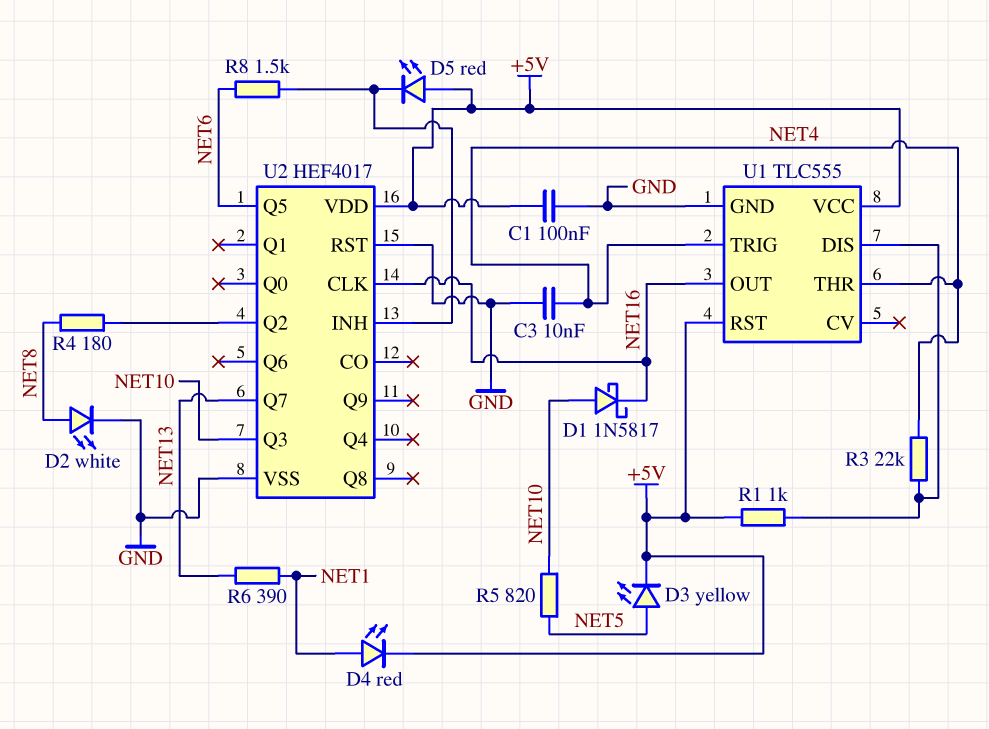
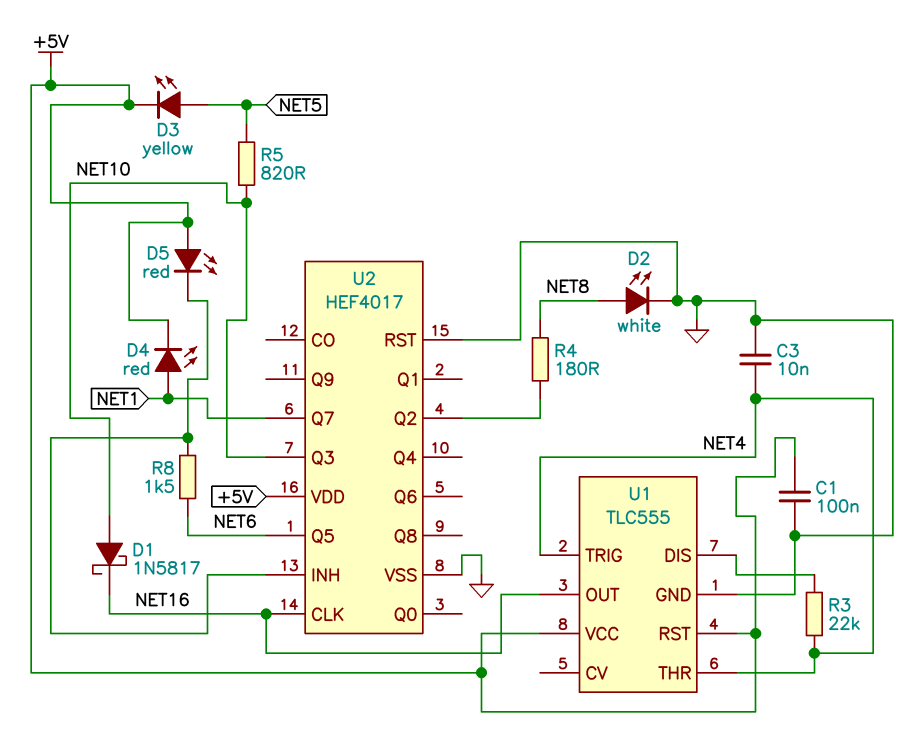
R1: 1k (+5V, U1/DIS) -> none
R6: 390 (NET1, NET13) -> none
U2 pin Q7: NET13 -> NET1

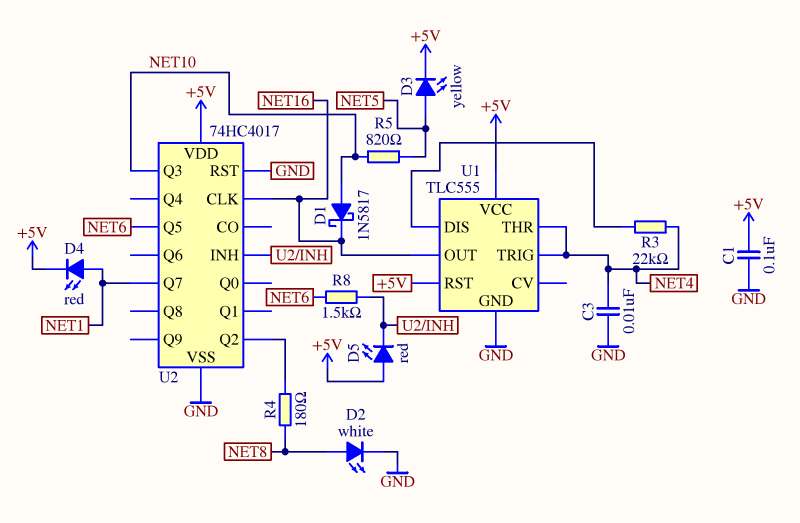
U2: HEF4017 -> 74HC4017

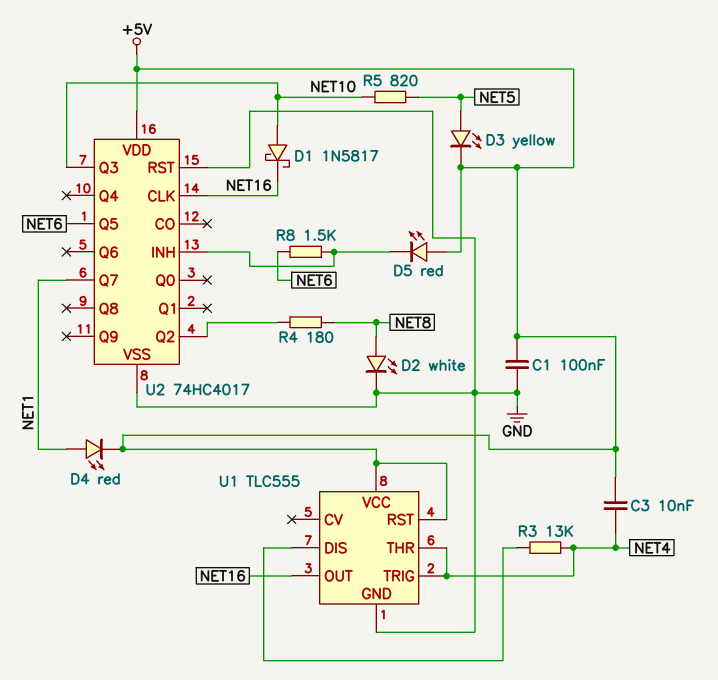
C3: 10nF (GND, NET4) -> 10nF (+5V, NET4)
R3: 22k (NET4, U1/DIS) -> 13k (NET4, U1/DIS)

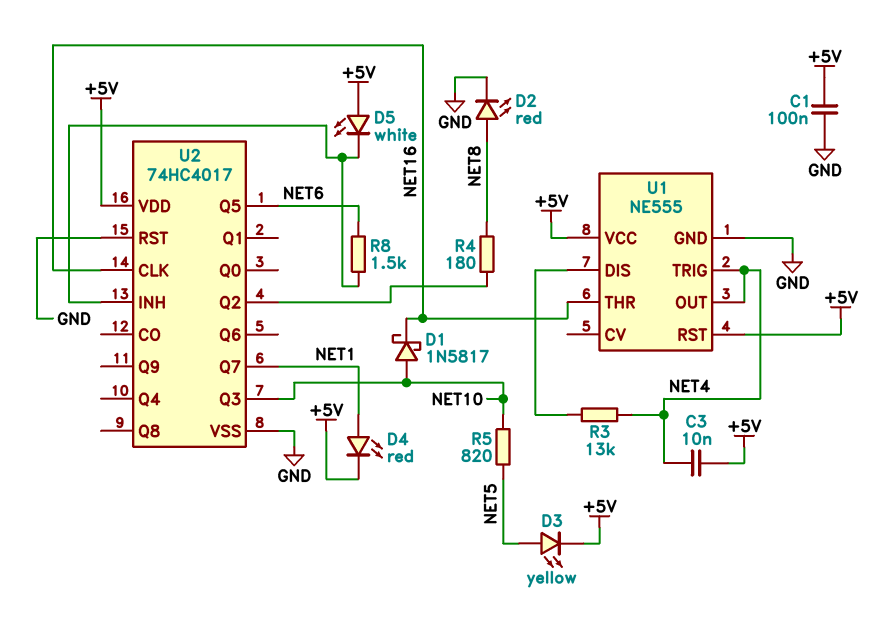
D2: LED white (A NET8, K GND) -> LED red (A NET8, K GND)
D5: LED red (A +5V, K U2/INH) -> LED white (A +5V, K U2/INH)
U1: TLC555 -> NE555
U1 pin OUT: NET16 -> NET4
U1 pin THR: NET4 -> NET16

